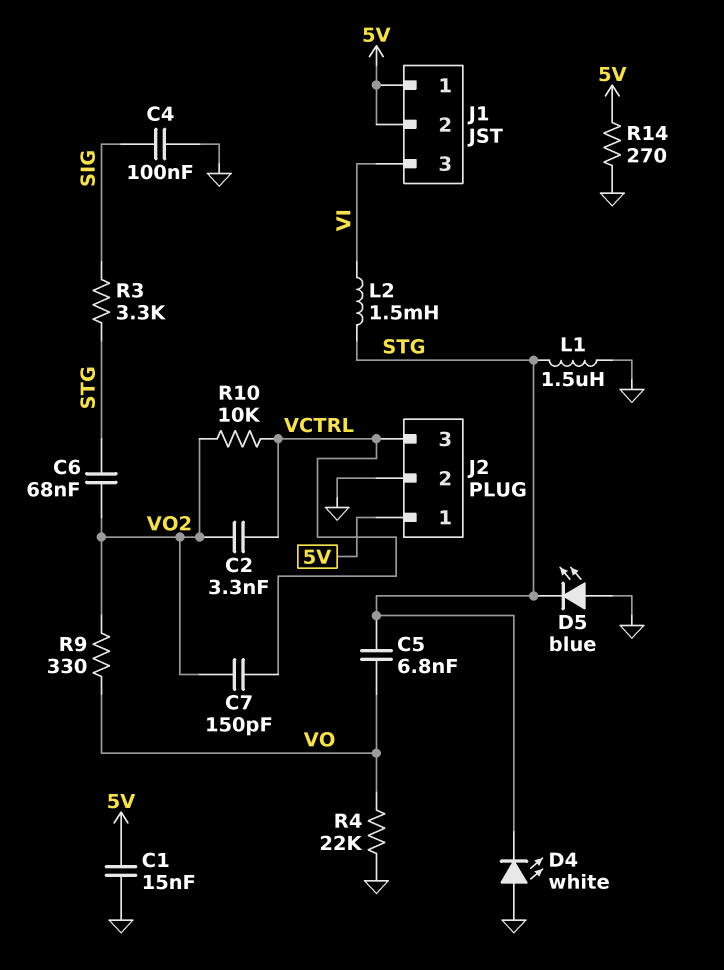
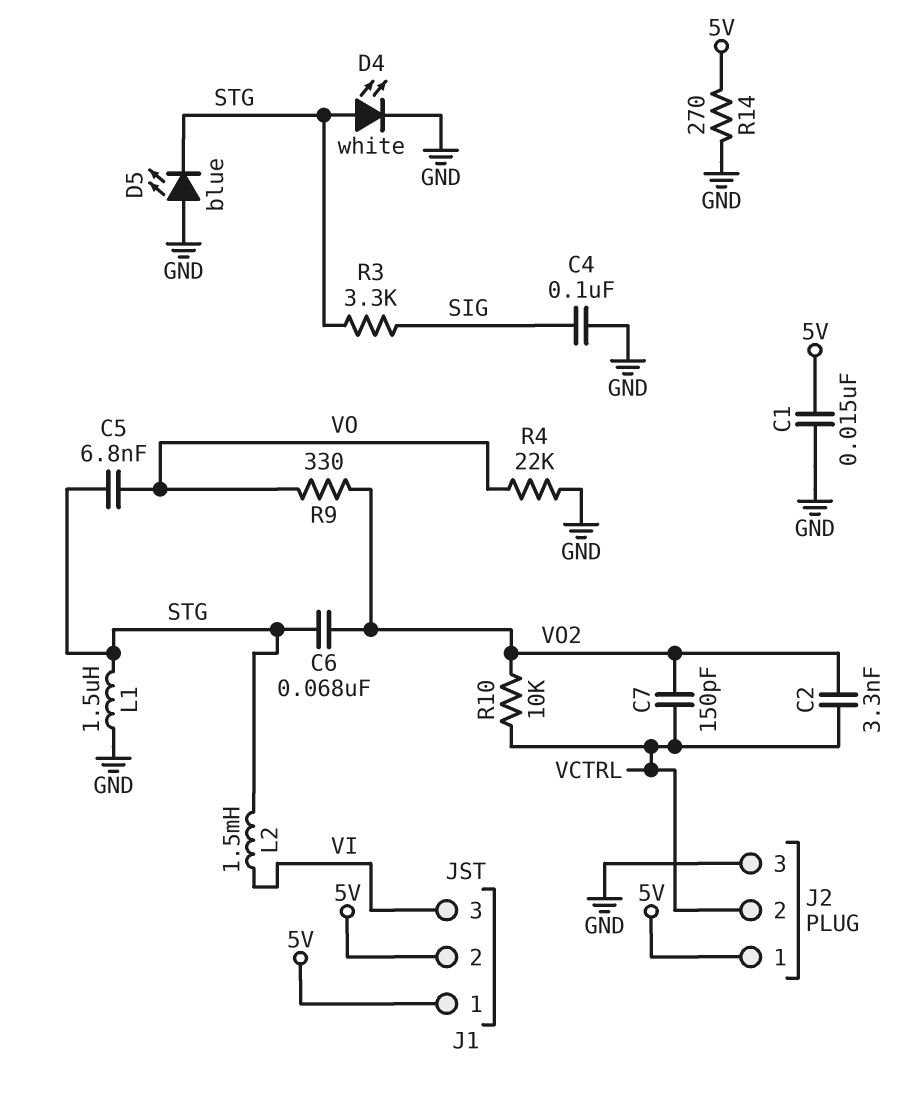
D4: LED white (A GND, K STG) -> LED white (A STG, K GND)
J2 pin 2: GND -> VCTRL
J2 pin 3: VCTRL -> GND

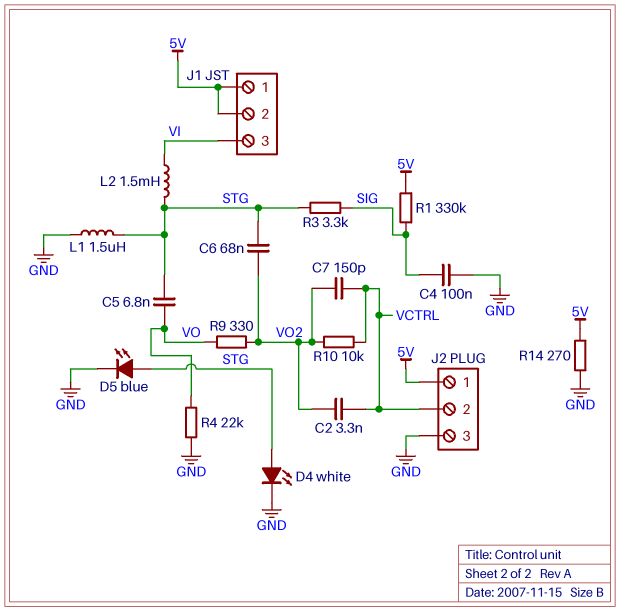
C1: 15nF (5V, GND) -> none
D5: LED blue (A GND, K STG) -> LED blue (A STG, K GND)
R1: none -> 330k (5V, SIG)

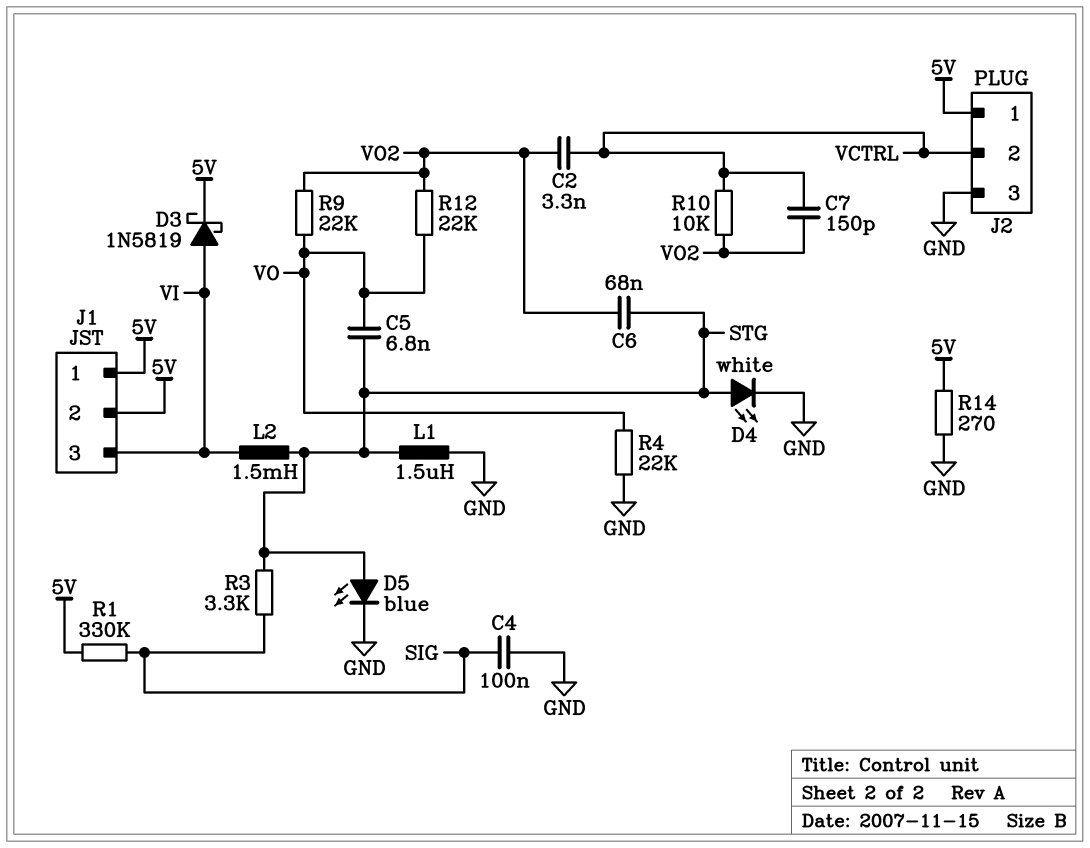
D3: none -> schottky 1N5819 (A VI, K 5V)
R9: 330 (VO, VO2) -> 22k (VO, VO2)
R12: none -> 22k (VO, VO2)

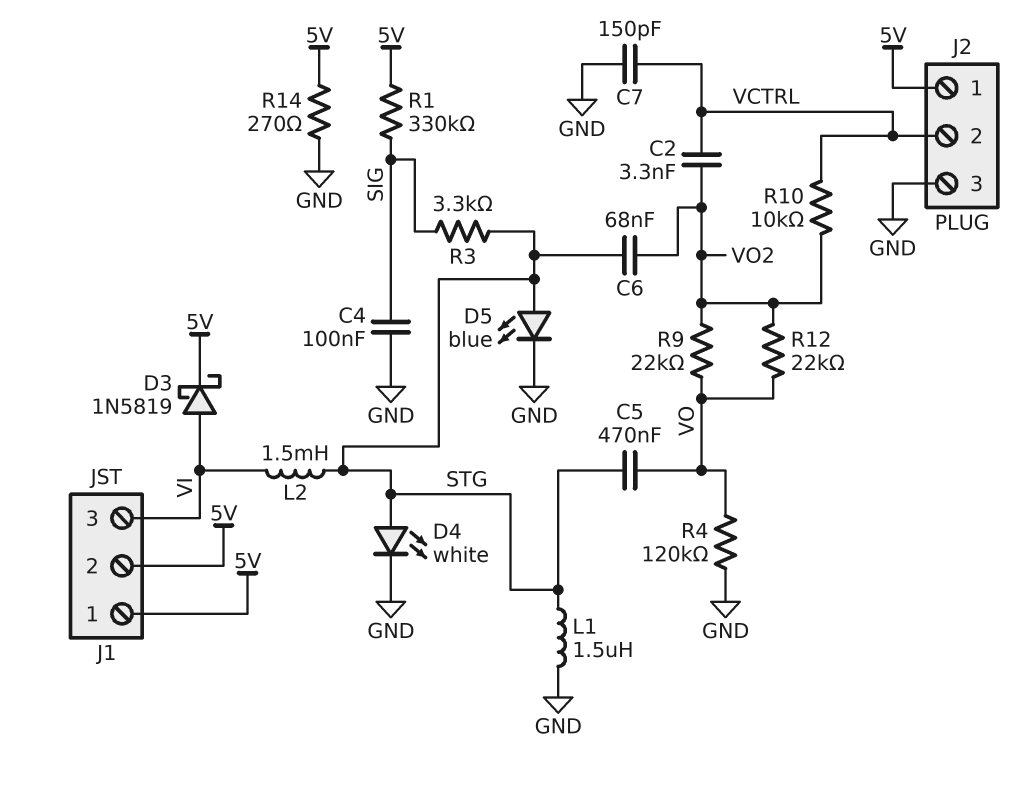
C5: 6.8nF (STG, VO) -> 470nF (STG, VO)
C7: 150pF (VCTRL, VO2) -> 150pF (GND, VCTRL)
R4: 22k (GND, VO) -> 120k (GND, VO)

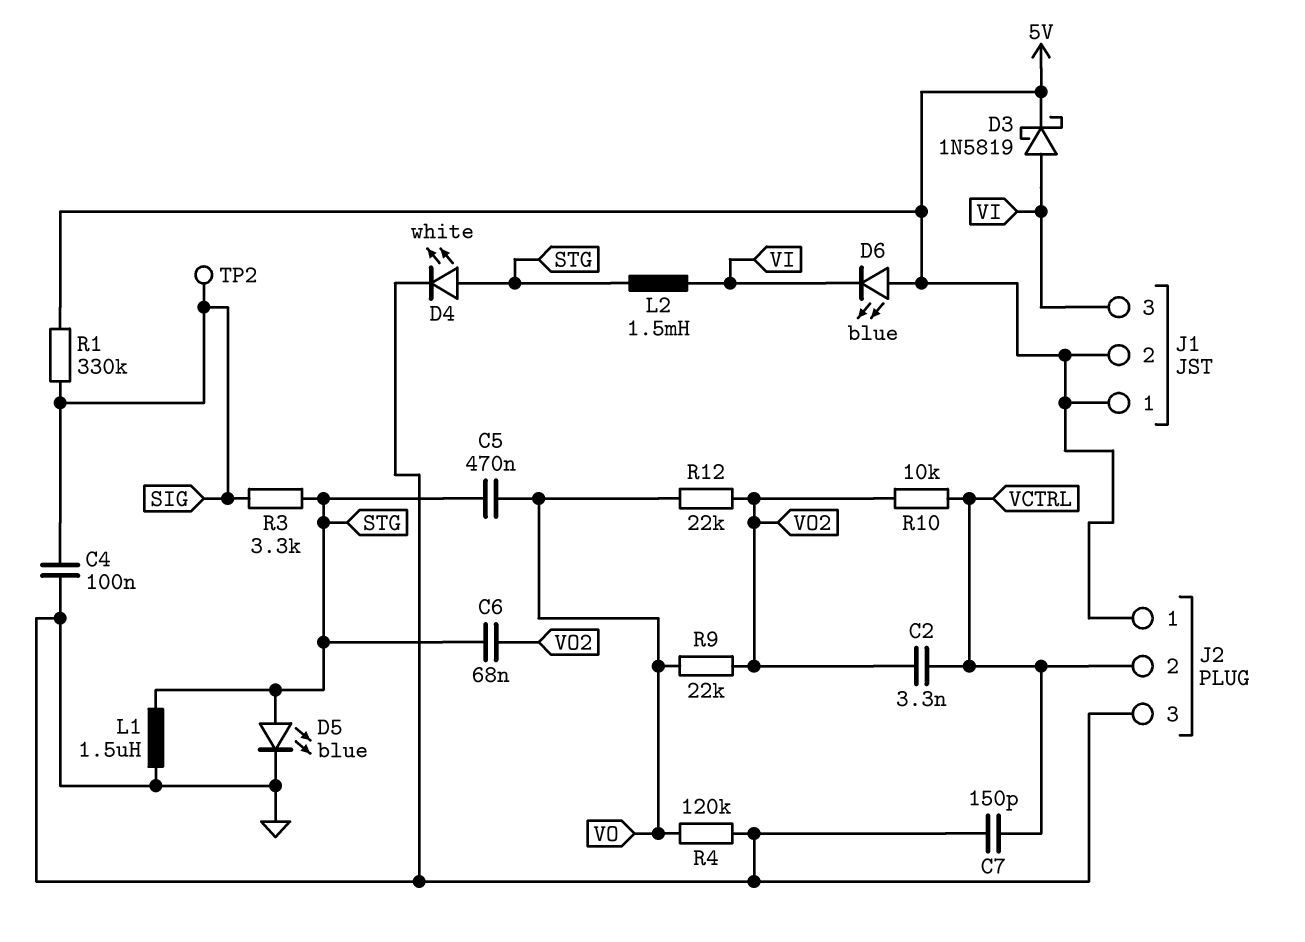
D6: none -> LED blue (A 5V, K VI)
R14: 270 (5V, GND) -> none
TP2: none -> test point (SIG)

